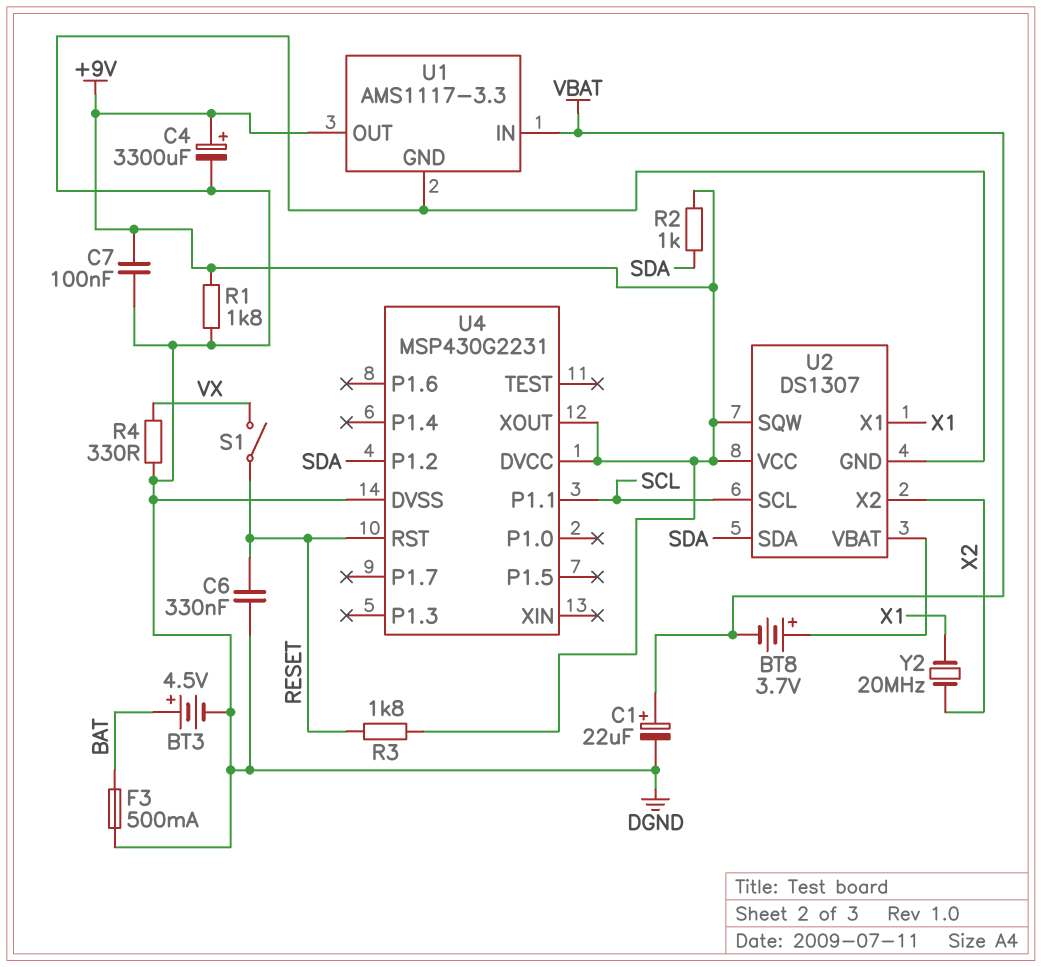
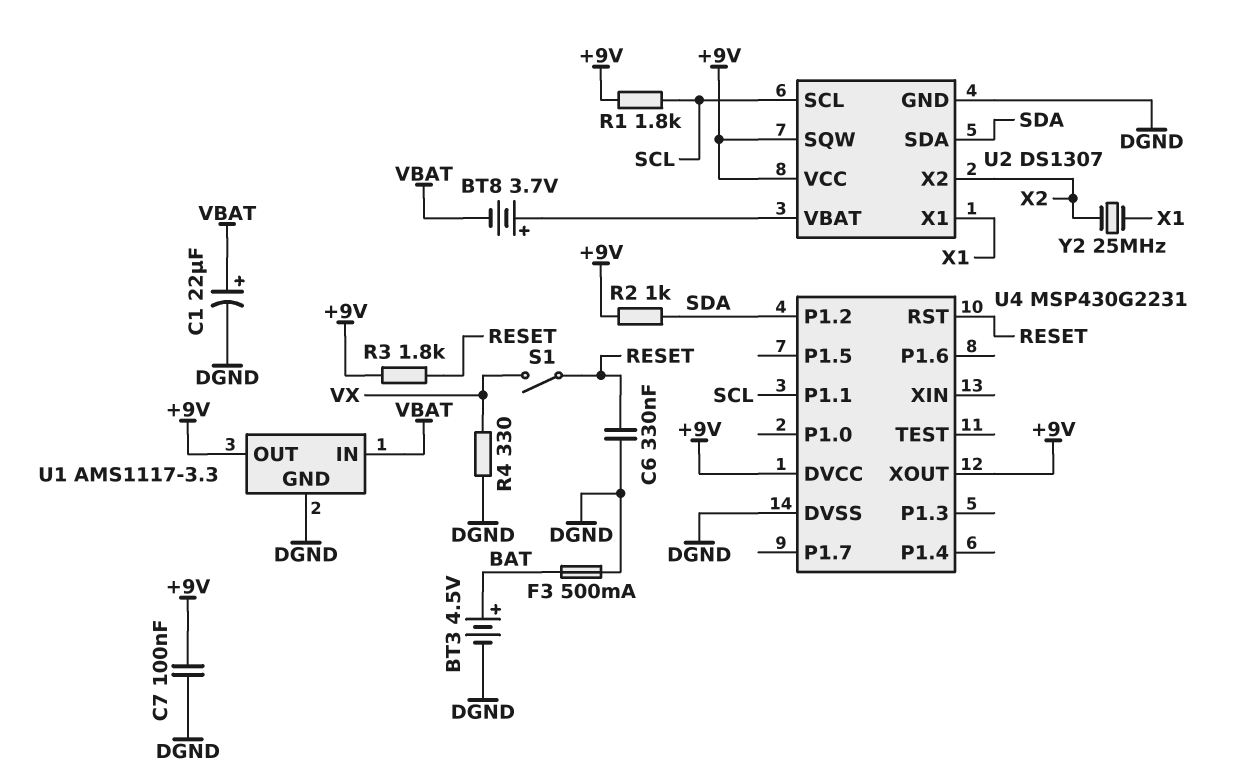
C4: 3300uF (plus +9V, minus DGND) -> none
R1: 1.8k (+9V, DGND) -> 1.8k (+9V, SCL)
Y2: 20MHz (X1, X2) -> 25MHz (X1, X2)

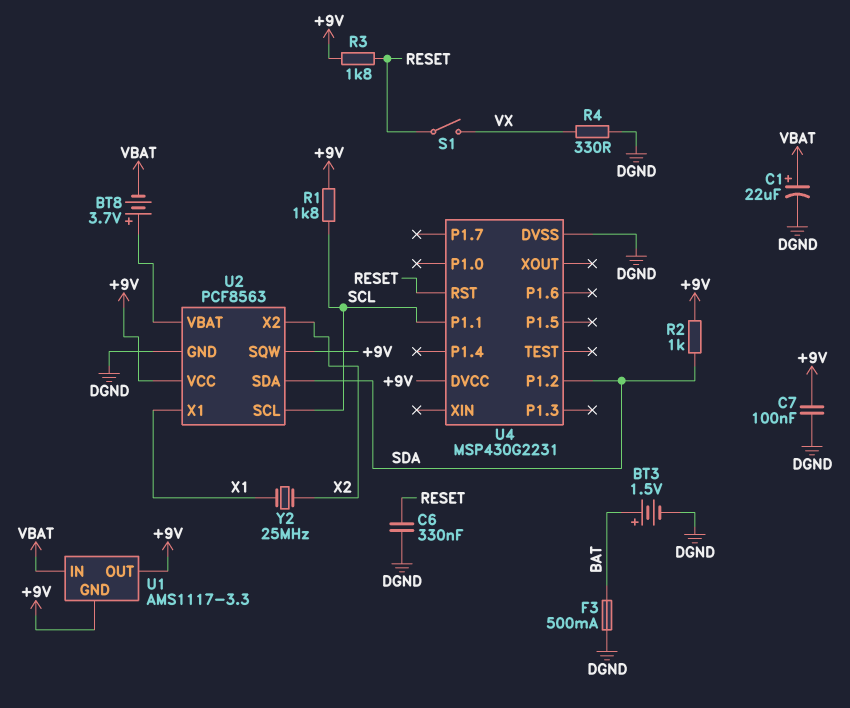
BT3: 4.5V (plus BAT, minus DGND) -> 1.5V (plus BAT, minus DGND)
U1 pin GND: DGND -> +9V
U2: DS1307 -> PCF8563
U4 pin XOUT: +9V -> none

